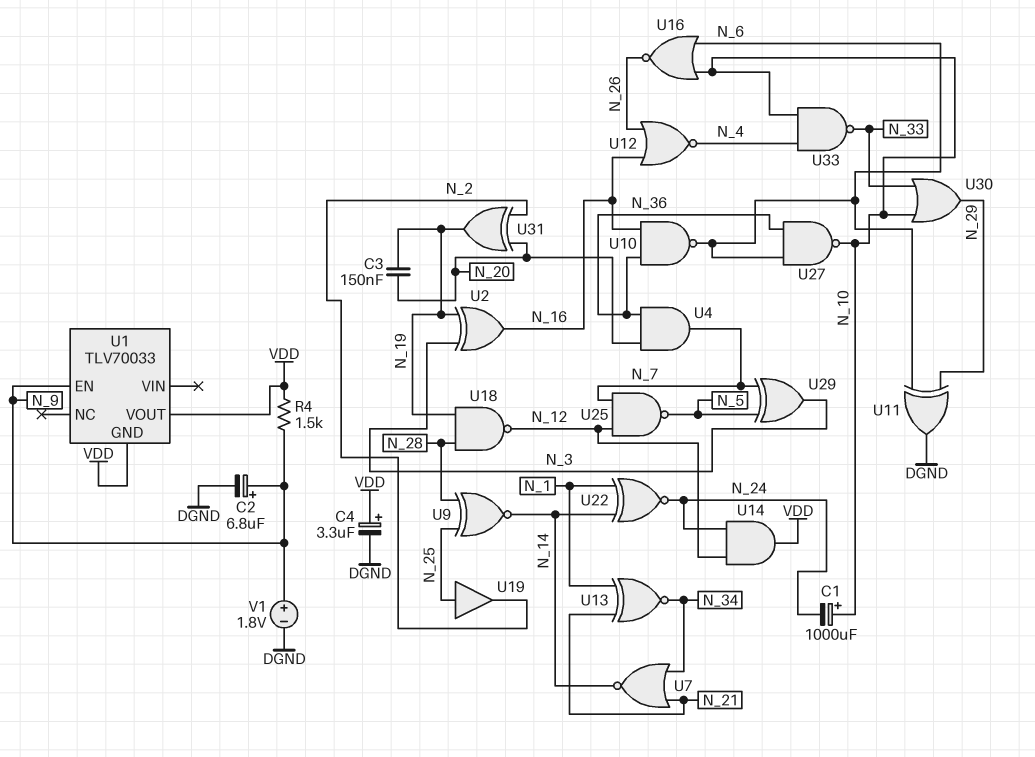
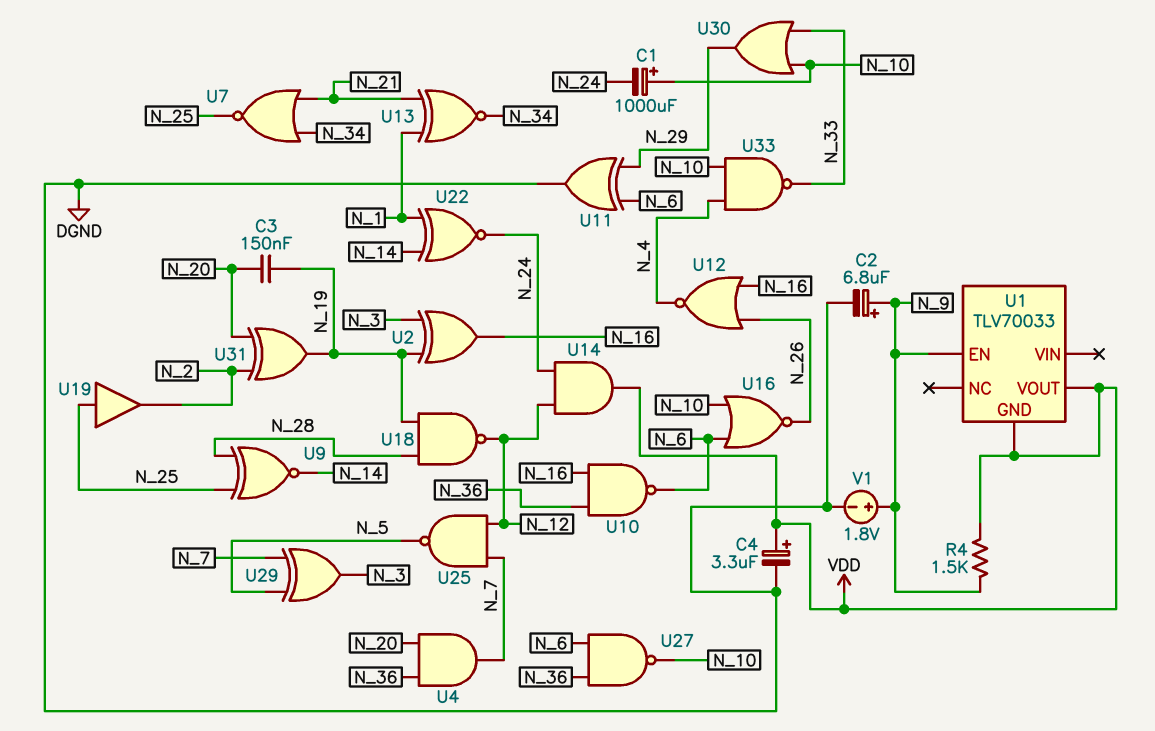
U7: NOR (in N_21, in N_34, out N_14) -> NOR (in N_21, in N_34, out N_25)

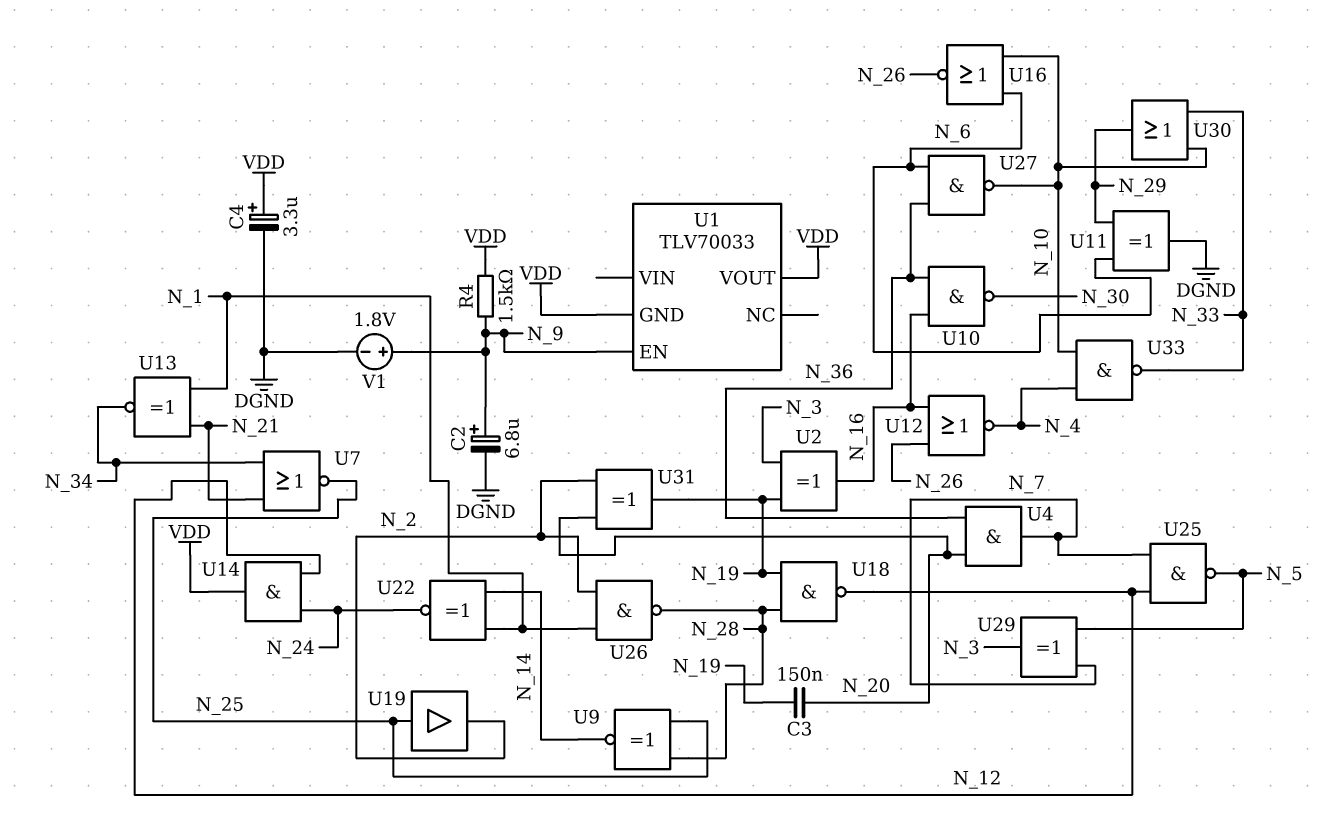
C1: 1000uF (plus N_10, minus N_24) -> none
U10: NAND (in N_16, in N_36, out N_6) -> NAND (in N_16, in N_36, out N_30)
U26: none -> NAND (in N_1, in N_2, out N_28)

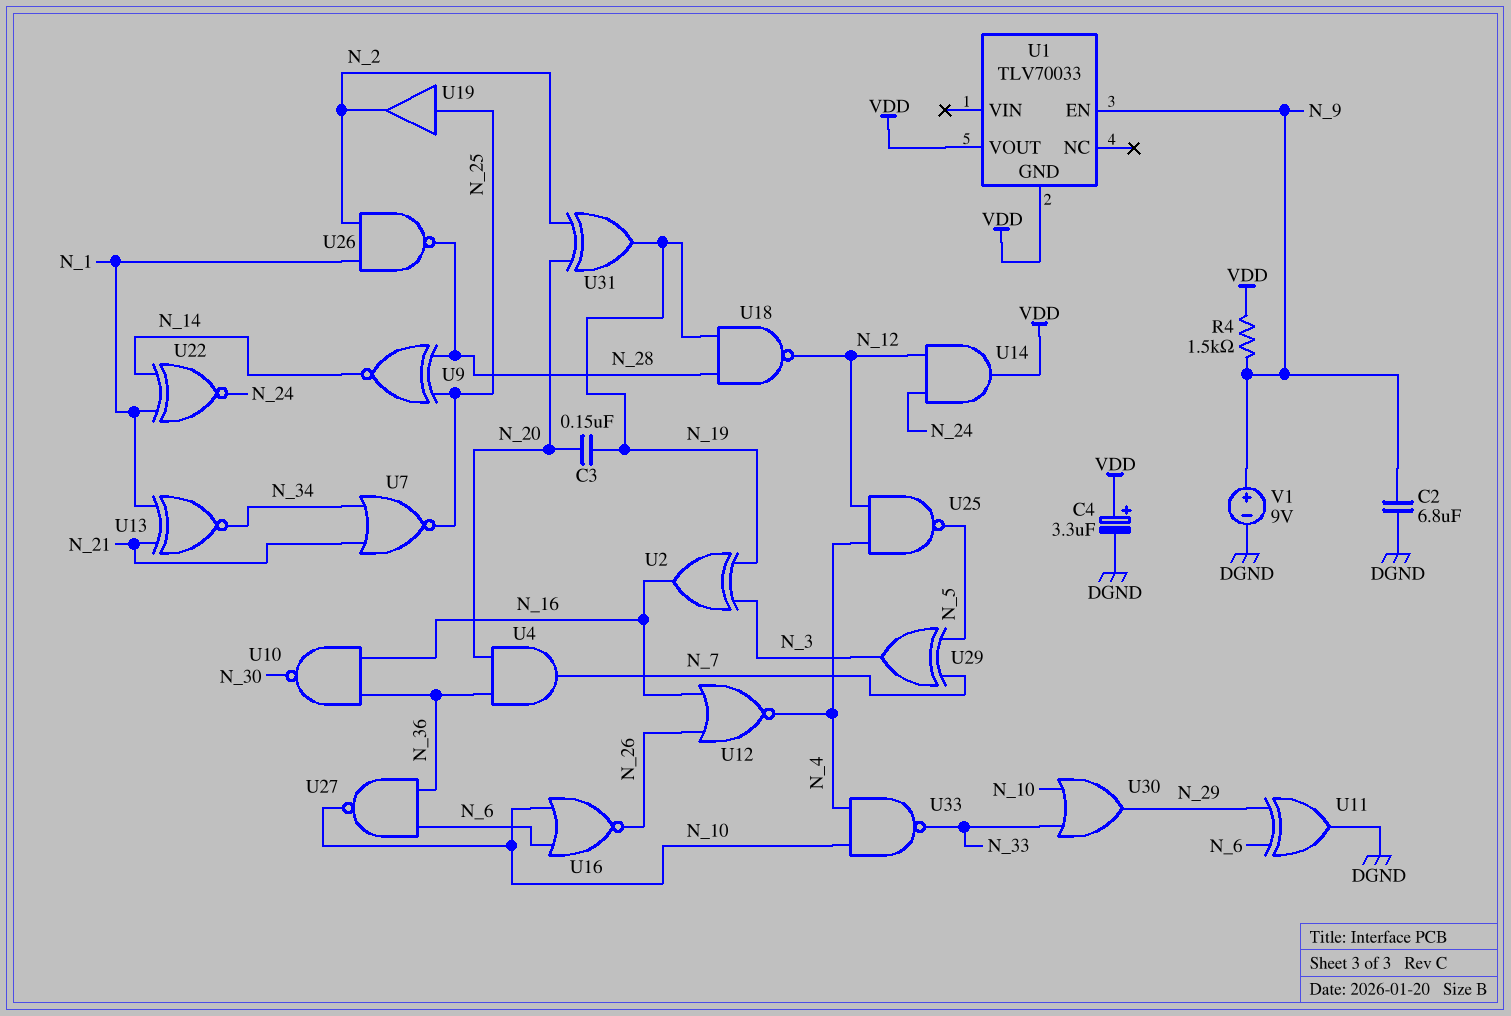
C2: 6.8uF (plus N_9, minus DGND) -> 6.8uF (DGND, N_9)
U25: NAND (in N_7, in N_12, out N_5) -> NAND (in N_4, in N_12, out N_5)
V1: 1.8V (plus N_9, minus DGND) -> 9V (plus N_9, minus DGND)

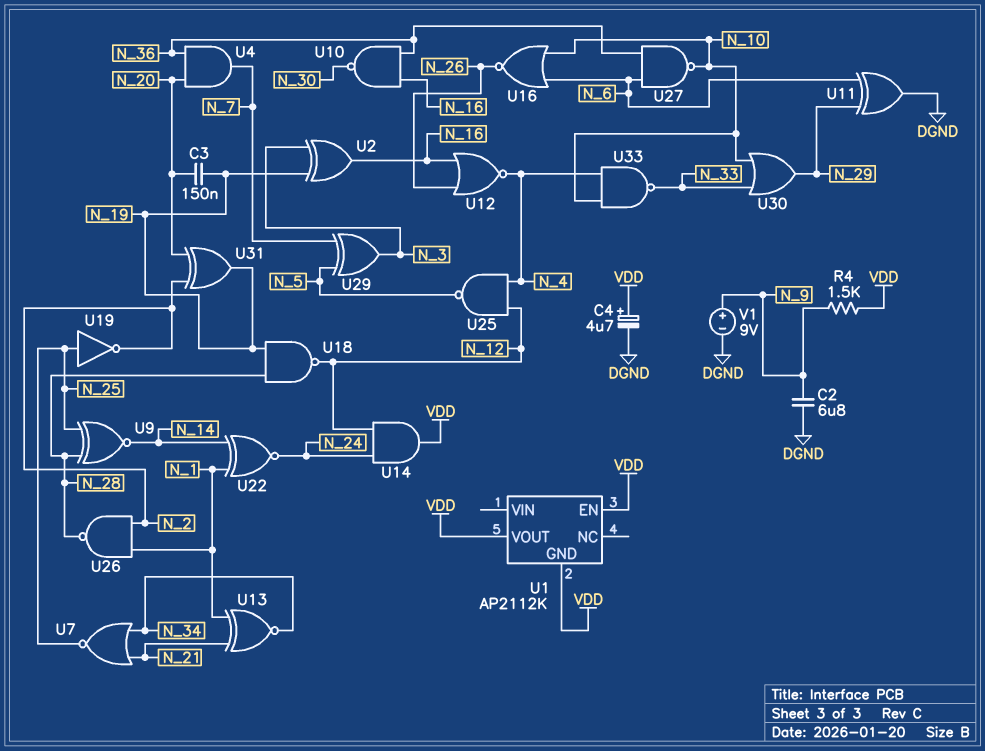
C4: 3.3uF (plus VDD, minus DGND) -> 4.7uF (plus VDD, minus DGND)
U1: TLV70033 -> AP2112K
U1 pin EN: N_9 -> VDD
U19: buffer (in N_25, out N_2) -> NOT (in N_25, out N_2)

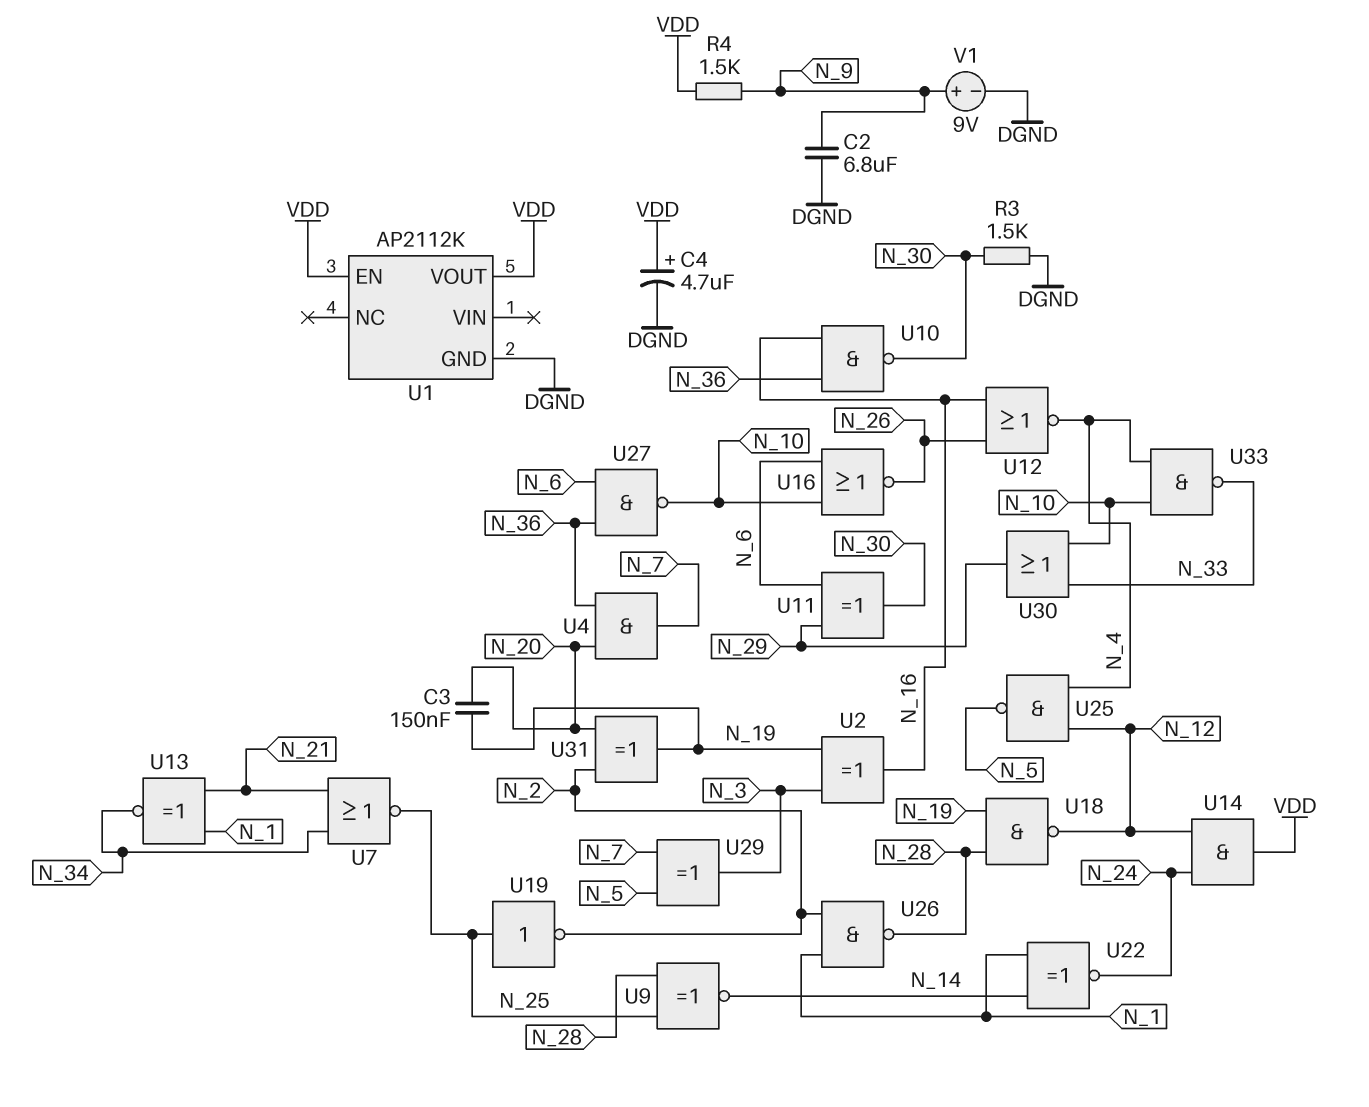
R3: none -> 1.5k (DGND, N_30)
U1 pin GND: VDD -> DGND
U11: XOR (in N_6, in N_29, out DGND) -> XOR (in N_6, in N_29, out N_30)

